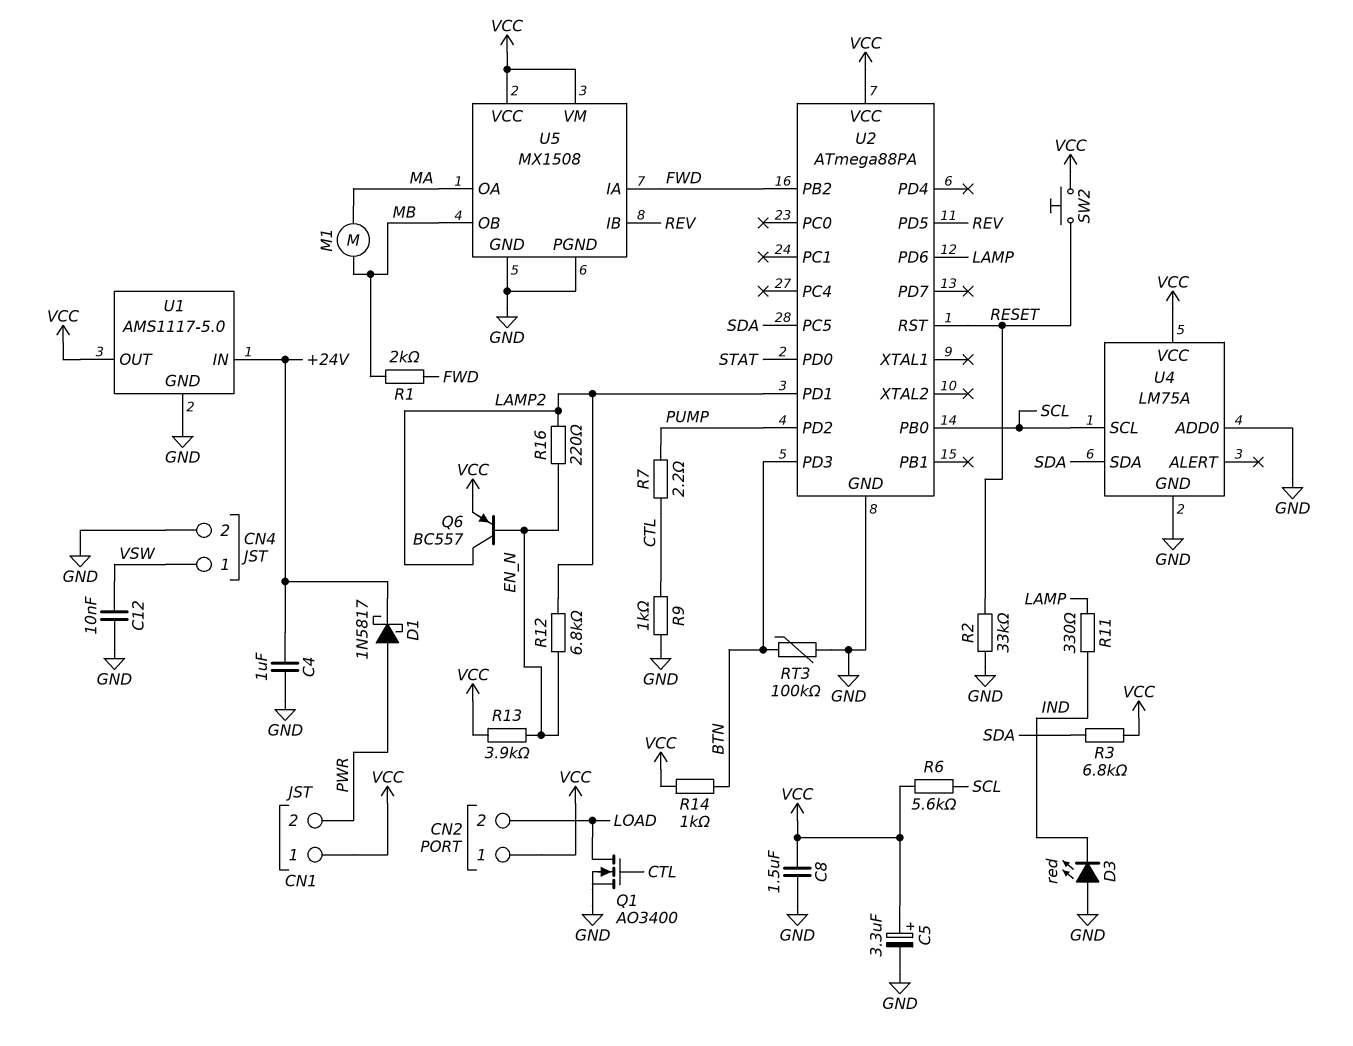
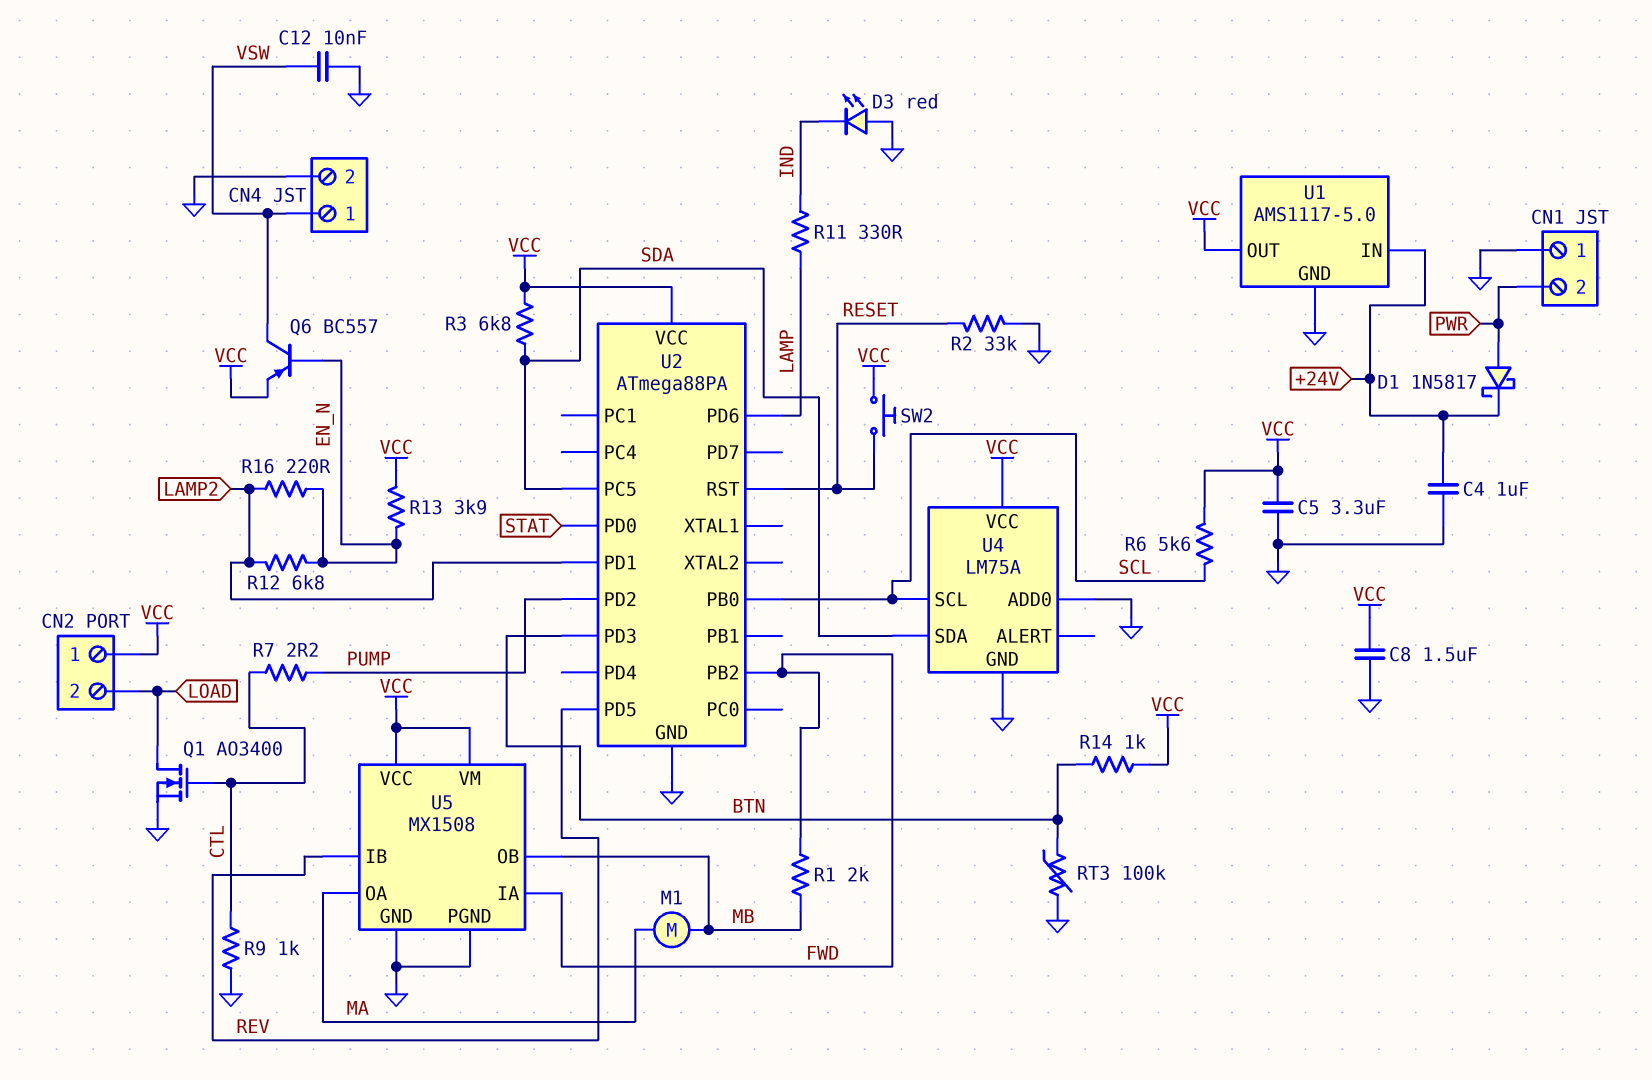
C5: 3.3uF (plus VCC, minus GND) -> 3.3uF (GND, VCC)
CN1 pin 1: VCC -> GND
Q6: PNP BC557 (B EN_N, C LAMP2, E VCC) -> PNP BC557 (B EN_N, C VSW, E VCC)

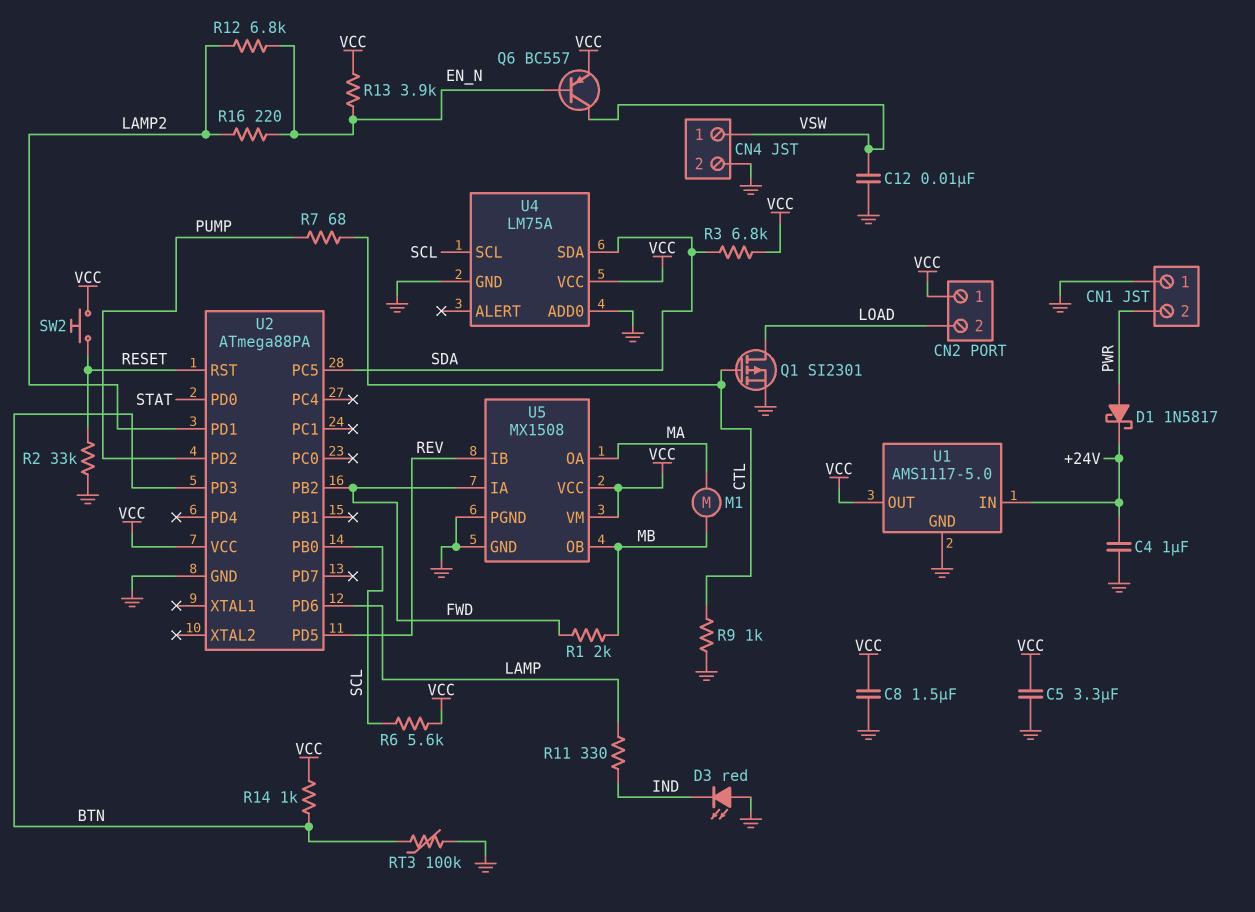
Q1: NMOS AO3400 (G CTL, D LOAD, S GND) -> PMOS SI2301 (G CTL, D LOAD, S GND)
R7: 2.2 (CTL, PUMP) -> 68 (CTL, PUMP)

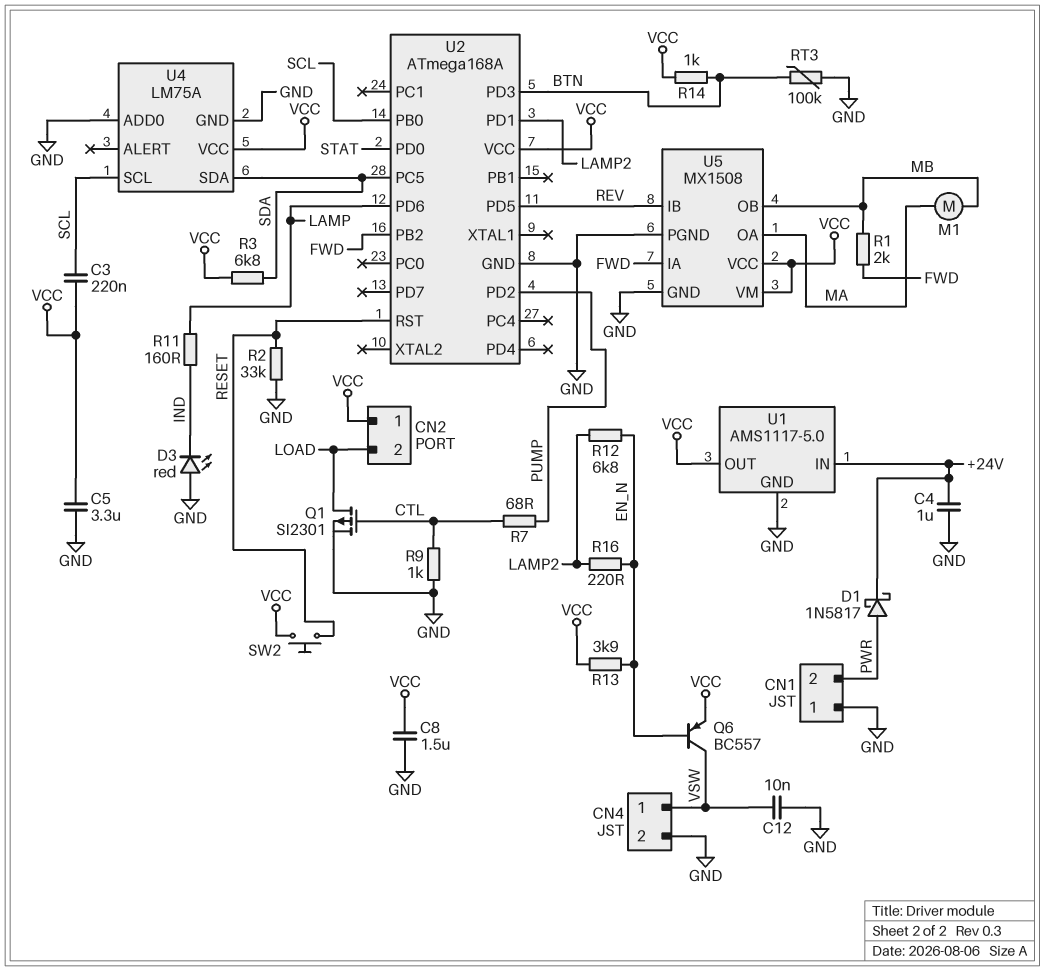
C3: none -> 220nF (SCL, VCC)
R6: 5.6k (SCL, VCC) -> none
R11: 330 (IND, LAMP) -> 160 (IND, LAMP)
U2: ATmega88PA -> ATmega168A

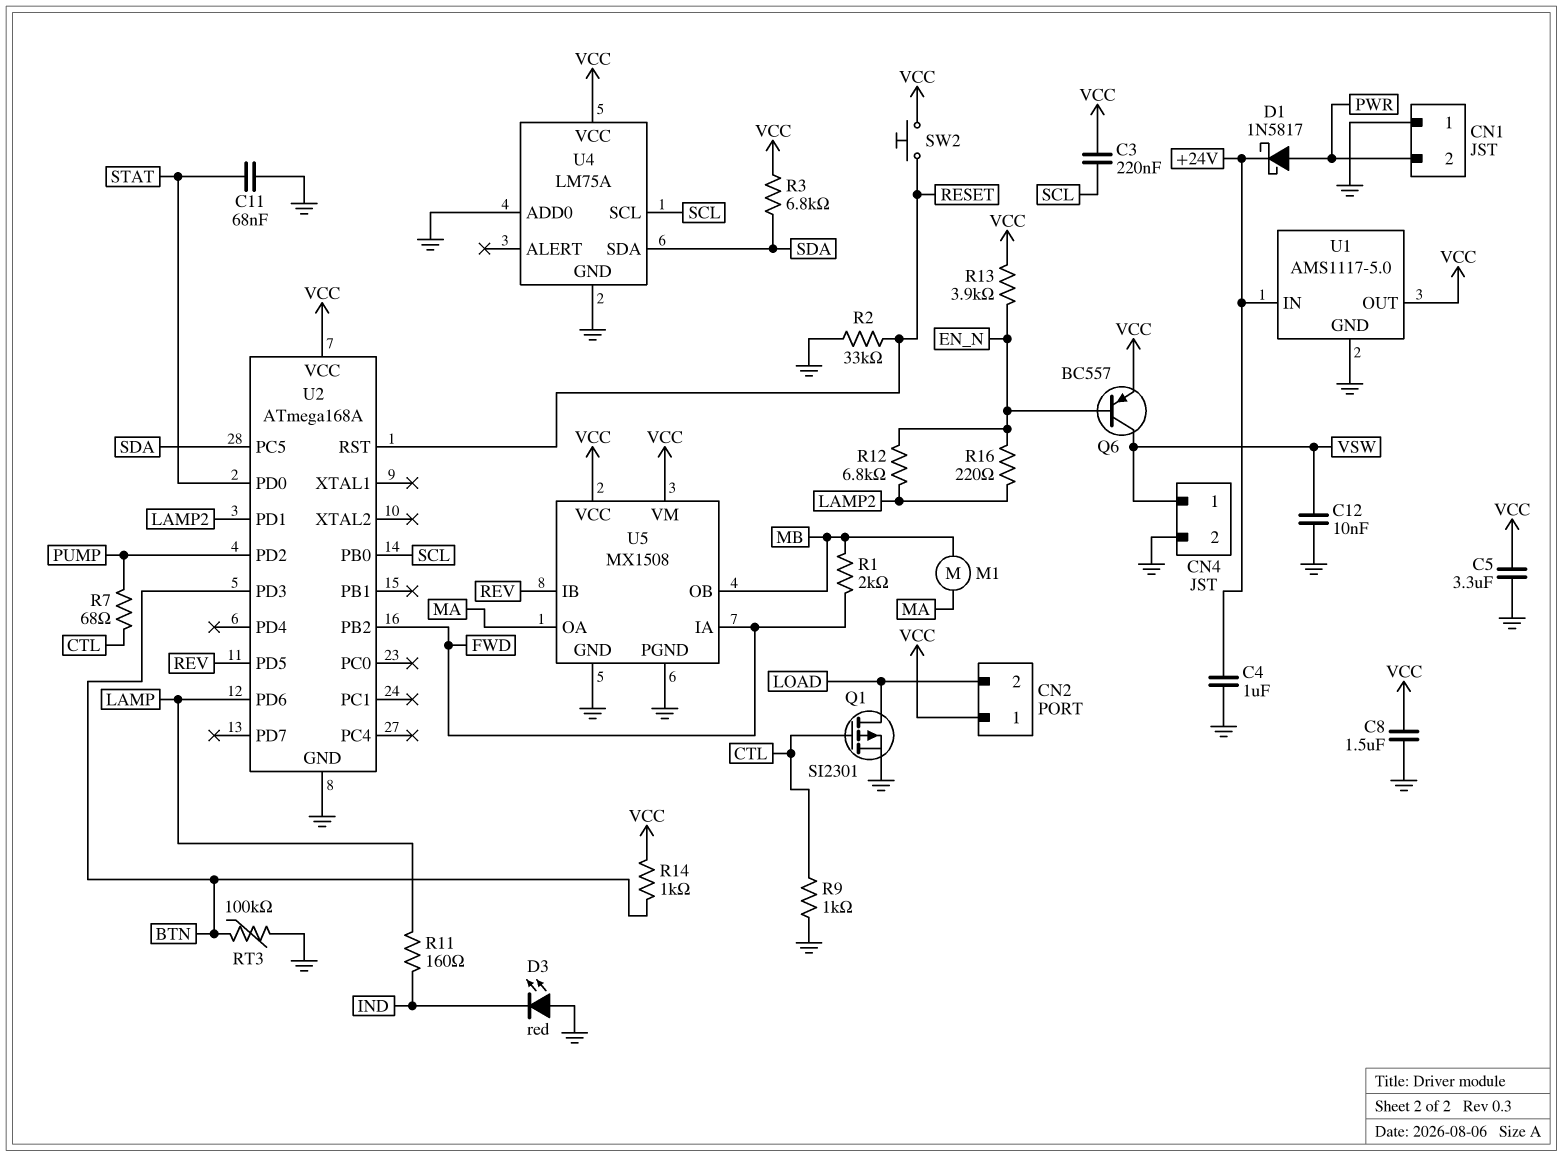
C11: none -> 68nF (GND, STAT)

